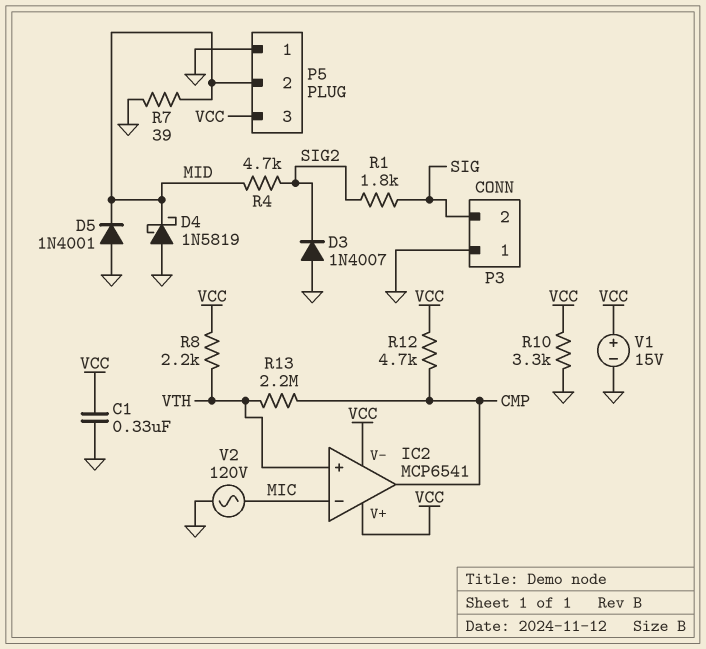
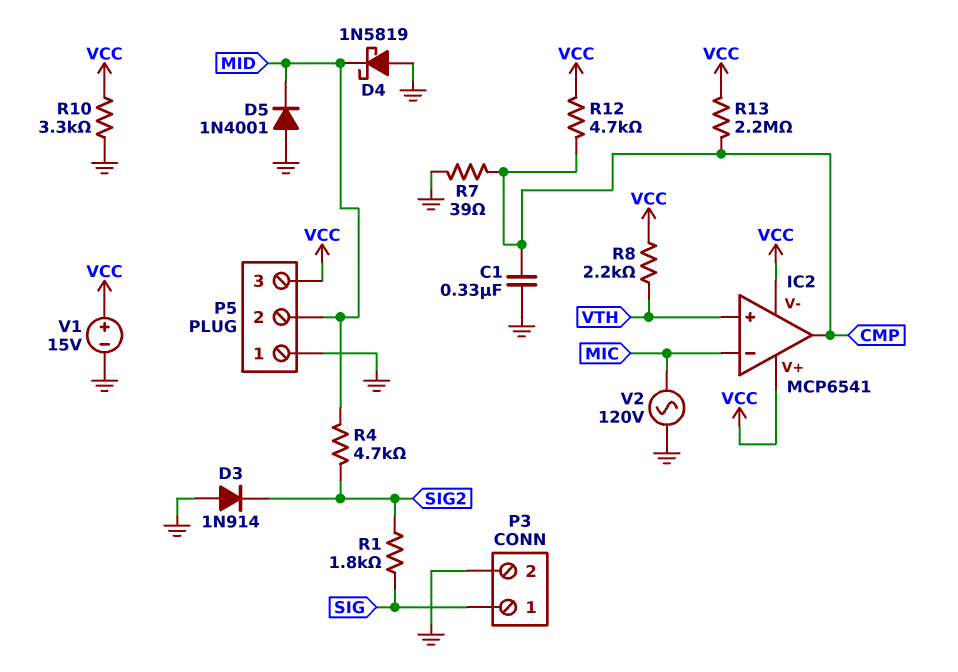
C1: 330nF (GND, VCC) -> 330nF (CMP, GND)
D3: diode 1N4007 (A GND, K SIG2) -> diode 1N914 (A GND, K SIG2)
P3 pin 1: GND -> SIG
P3 pin 2: SIG -> GND
R7: 39 (GND, MID) -> 39 (CMP, GND)
R13: 2.2M (CMP, VTH) -> 2.2M (CMP, VCC)

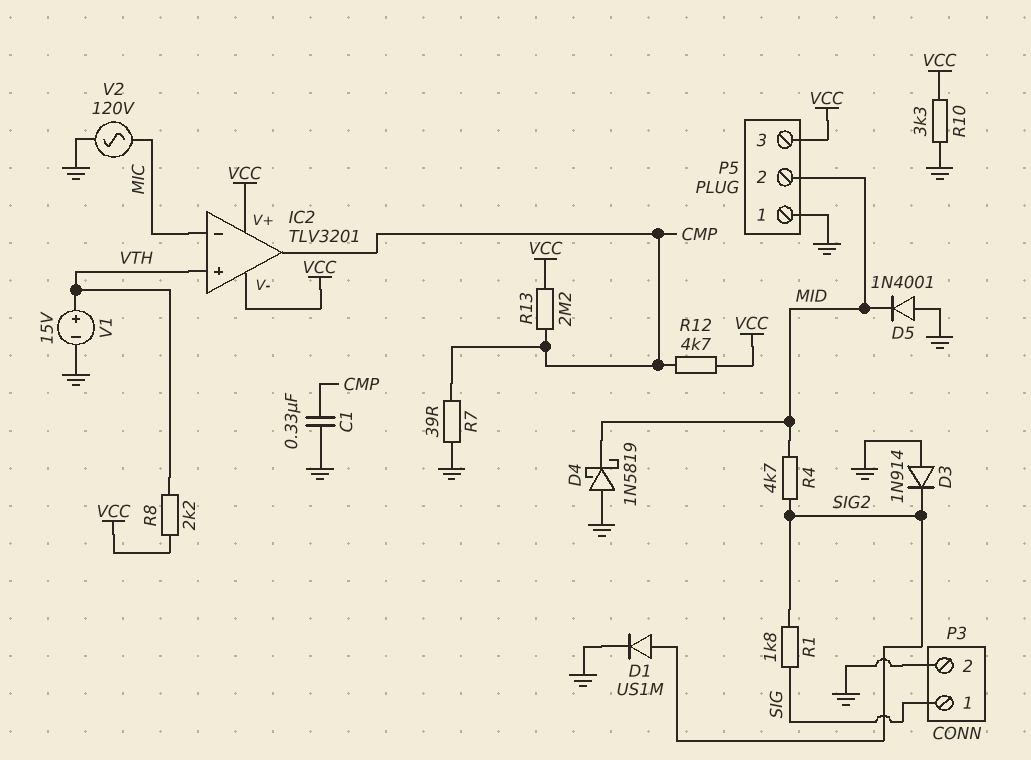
D1: none -> diode US1M (A SIG2, K GND)
IC2: MCP6541 -> TLV3201
V1: 15V (plus VCC, minus GND) -> 15V (plus VTH, minus GND)

